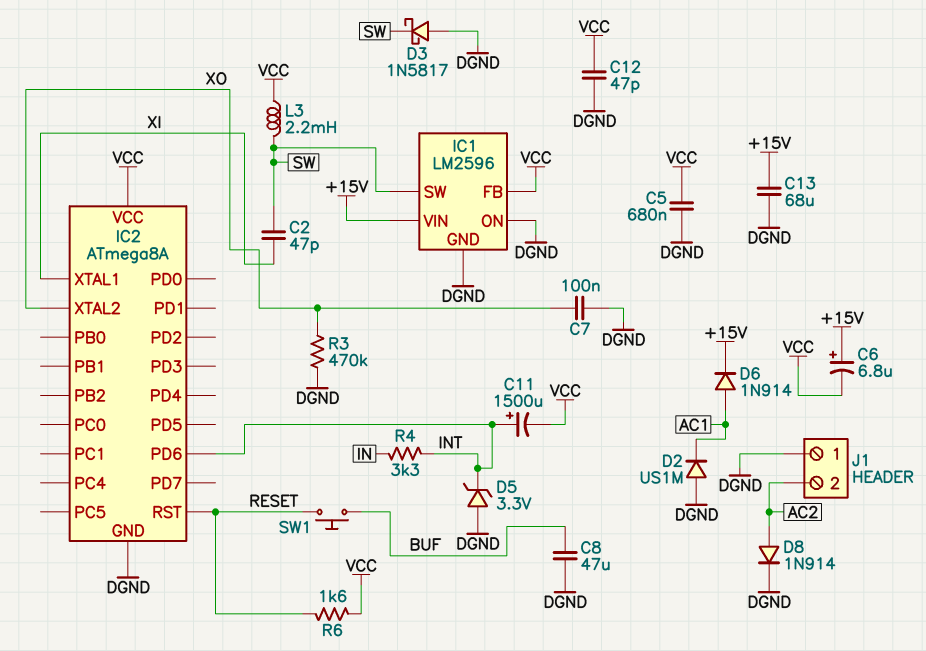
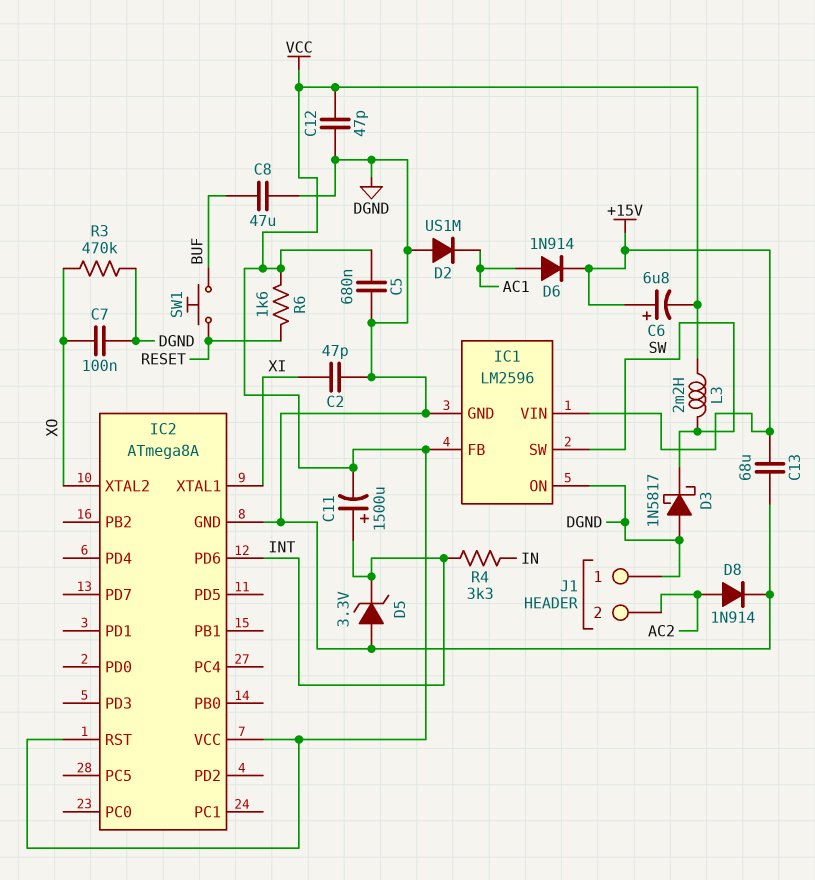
C2: 47pF (SW, XI) -> 47pF (DGND, XI)
IC2 pin RST: RESET -> VCC

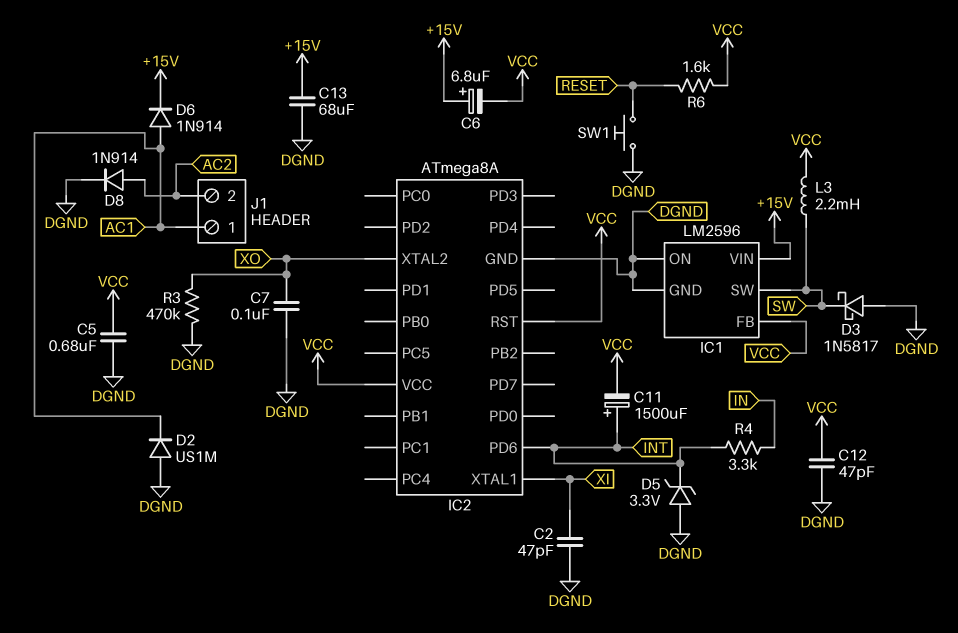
C8: 47uF (BUF, DGND) -> none
J1 pin 1: DGND -> AC1
SW1: button (BUF, RESET) -> button (DGND, RESET)

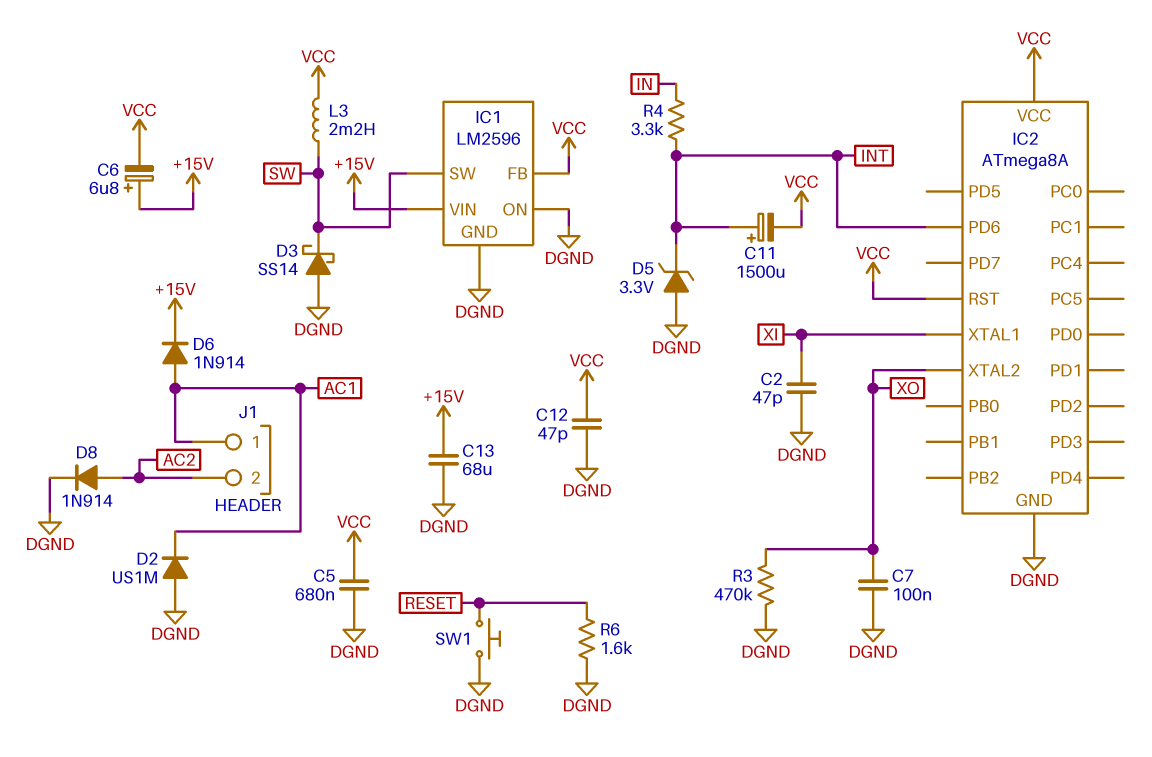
D3: schottky 1N5817 (A DGND, K SW) -> schottky SS14 (A DGND, K SW)
R6: 1.6k (RESET, VCC) -> 1.6k (DGND, RESET)

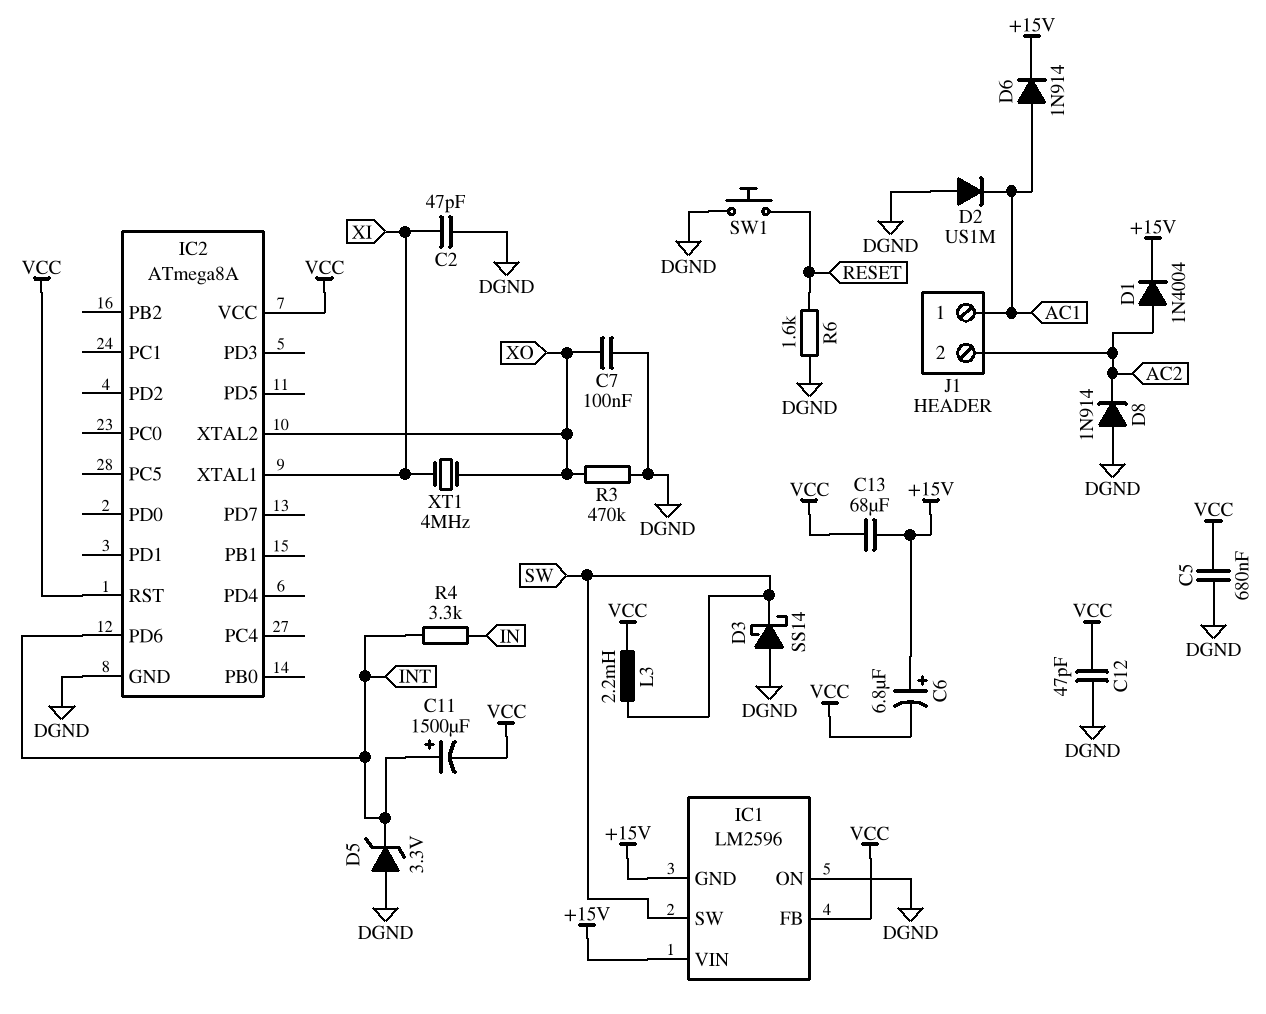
C13: 68uF (+15V, DGND) -> 68uF (+15V, VCC)
D1: none -> diode 1N4004 (A AC2, K +15V)
D8: diode 1N914 (A AC2, K DGND) -> diode 1N914 (A DGND, K AC2)
IC1 pin GND: DGND -> +15V
XT1: none -> 4MHz (XI, XO)

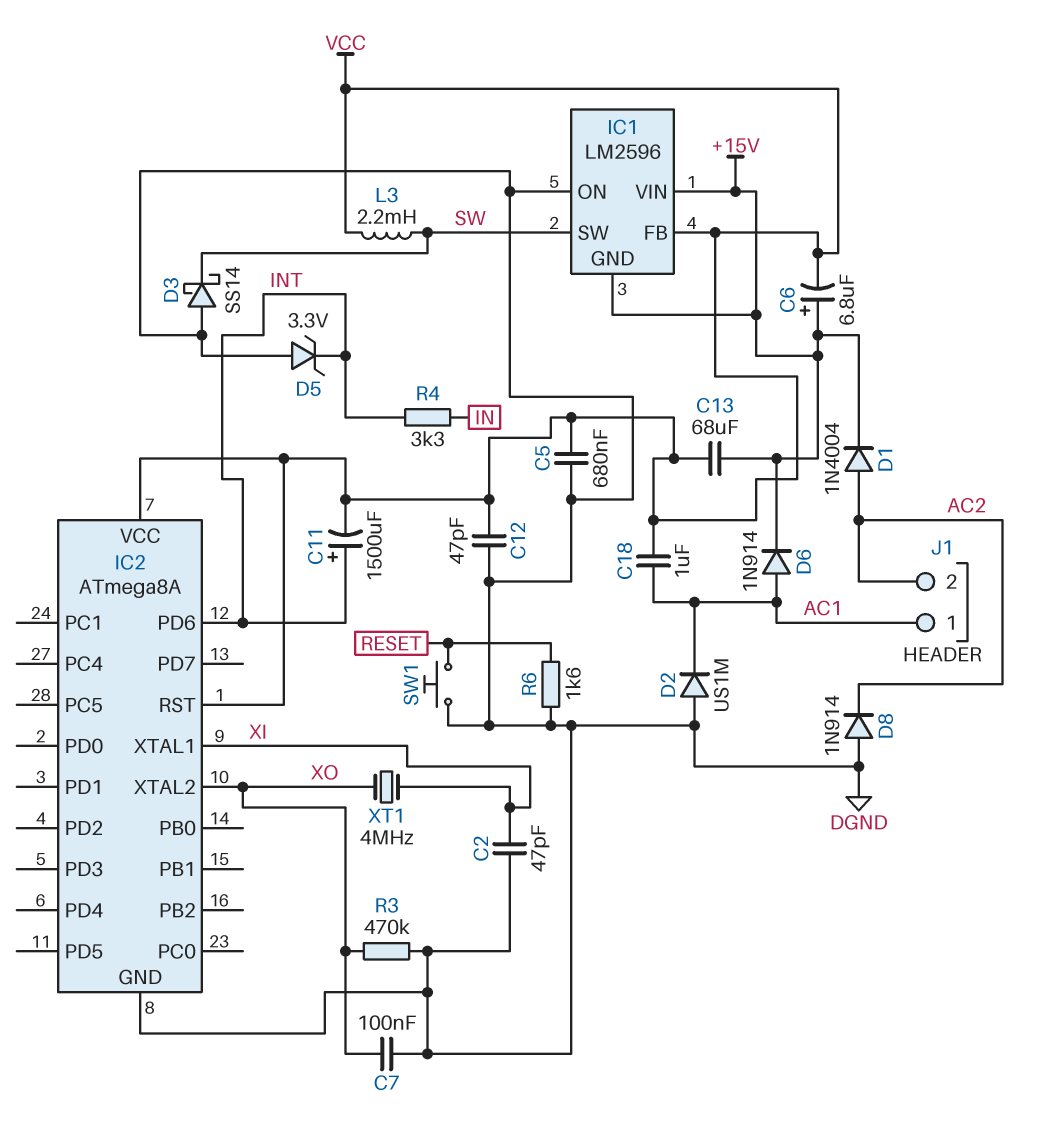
C18: none -> 1uF (AC1, VCC)

